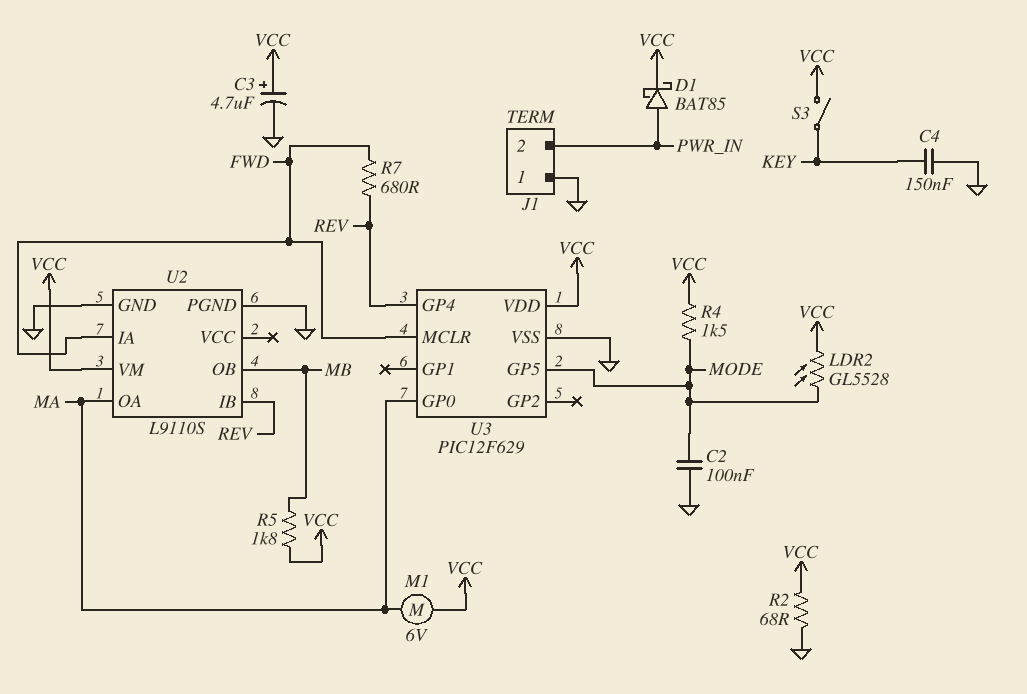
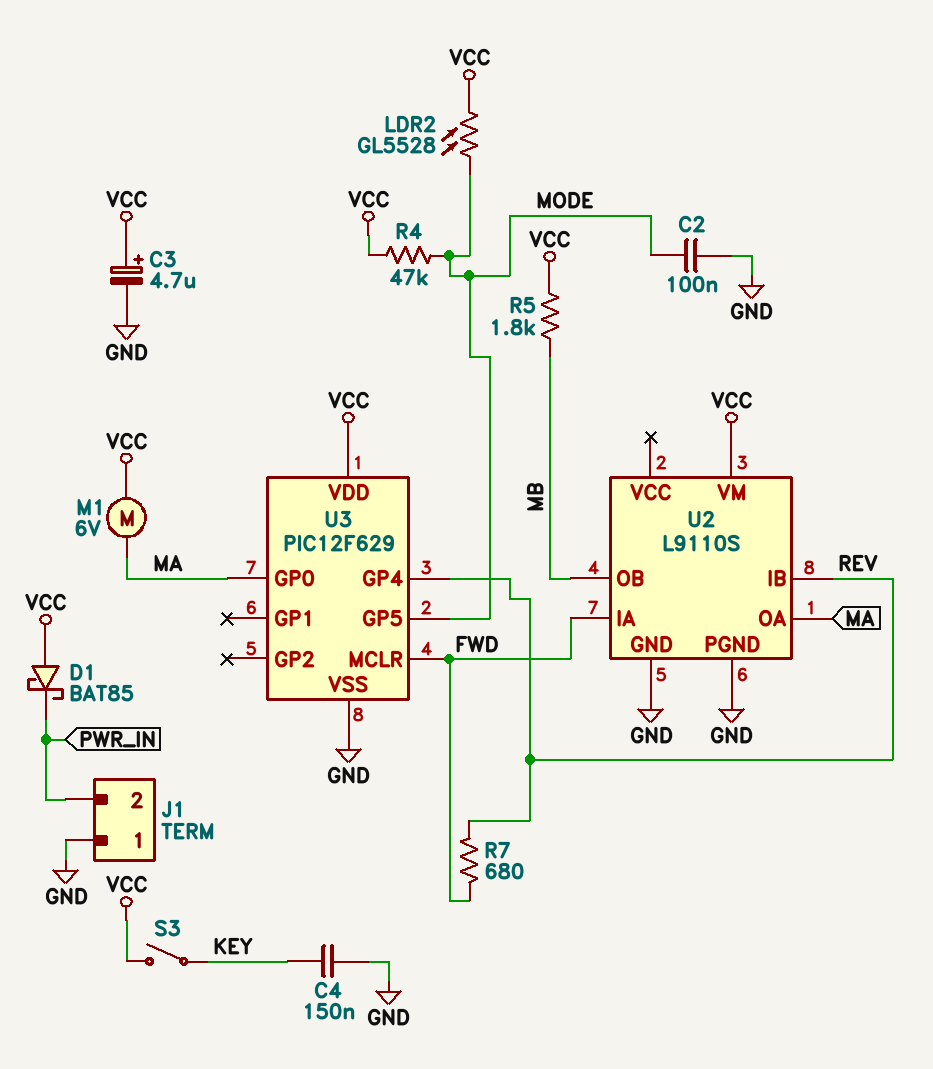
D1: schottky BAT85 (A PWR_IN, K VCC) -> schottky BAT85 (A VCC, K PWR_IN)
R2: 68 (GND, VCC) -> none
R4: 1.5k (MODE, VCC) -> 47k (MODE, VCC)

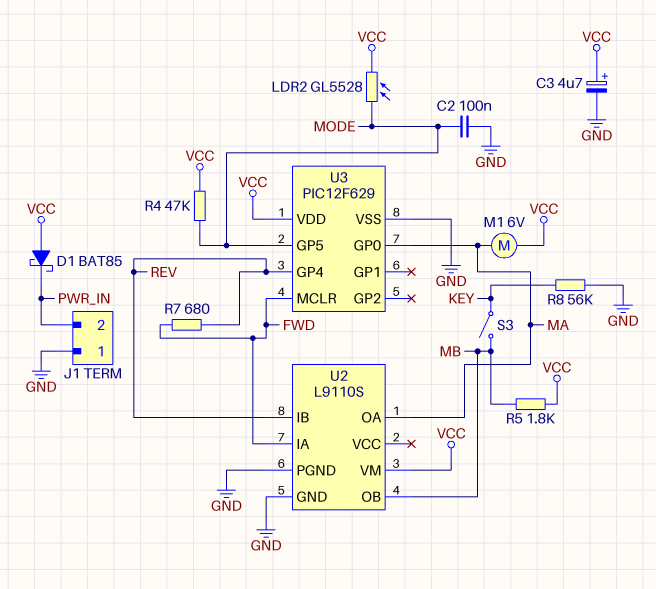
C4: 150nF (GND, KEY) -> none
R8: none -> 56k (GND, KEY)
S3: switch (KEY, VCC) -> switch (KEY, MB)

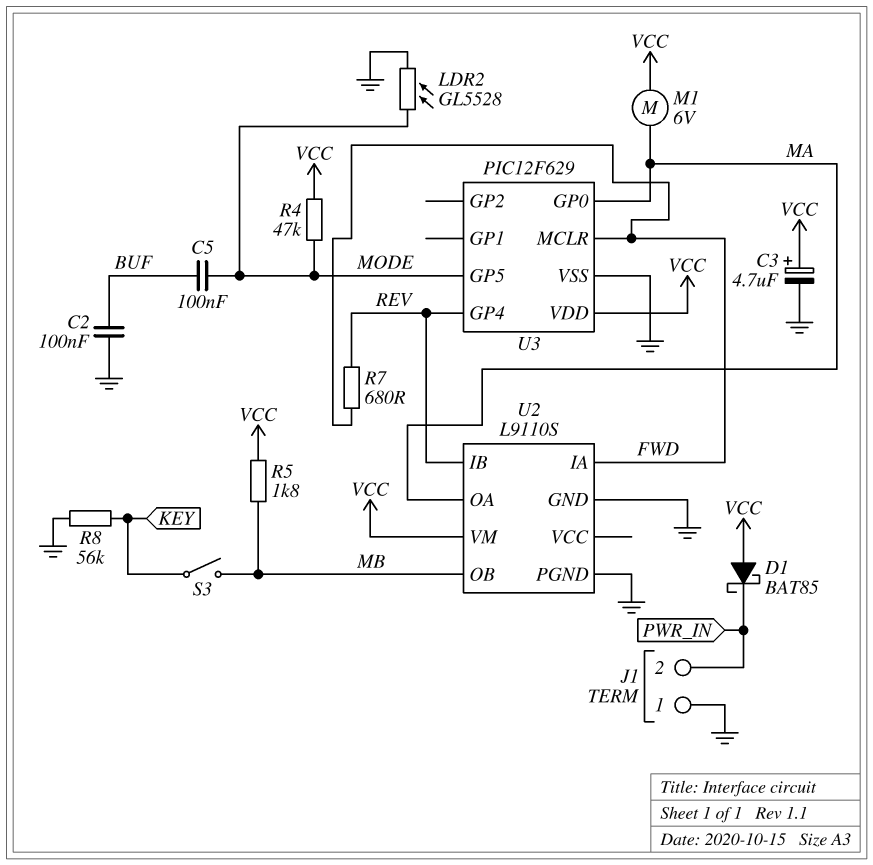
C2: 100nF (GND, MODE) -> 100nF (BUF, GND)
C5: none -> 100nF (BUF, MODE)
LDR2: GL5528 (MODE, VCC) -> GL5528 (GND, MODE)

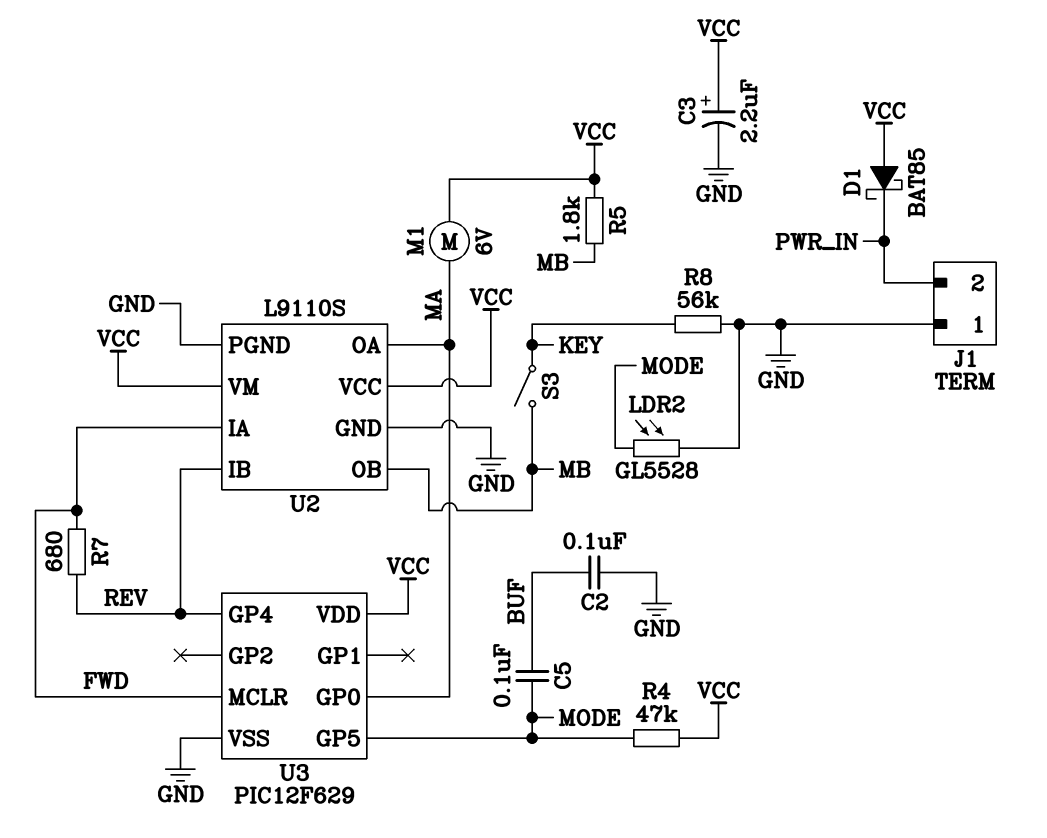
C3: 4.7uF (plus VCC, minus GND) -> 2.2uF (plus VCC, minus GND)
U2 pin VCC: none -> VCC

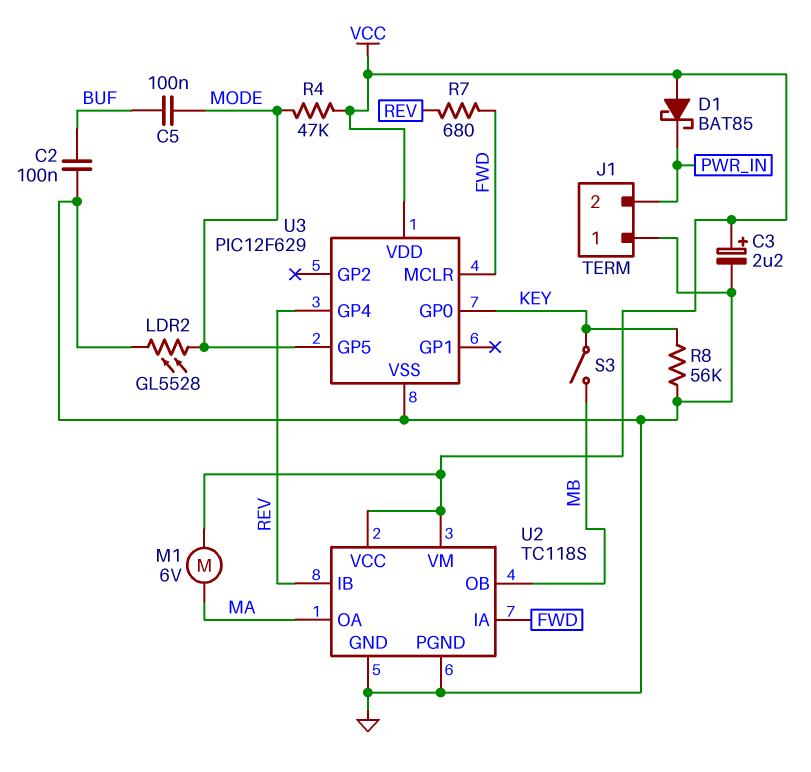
R5: 1.8k (MB, VCC) -> none
U2: L9110S -> TC118S
U3 pin GP0: MA -> KEY

